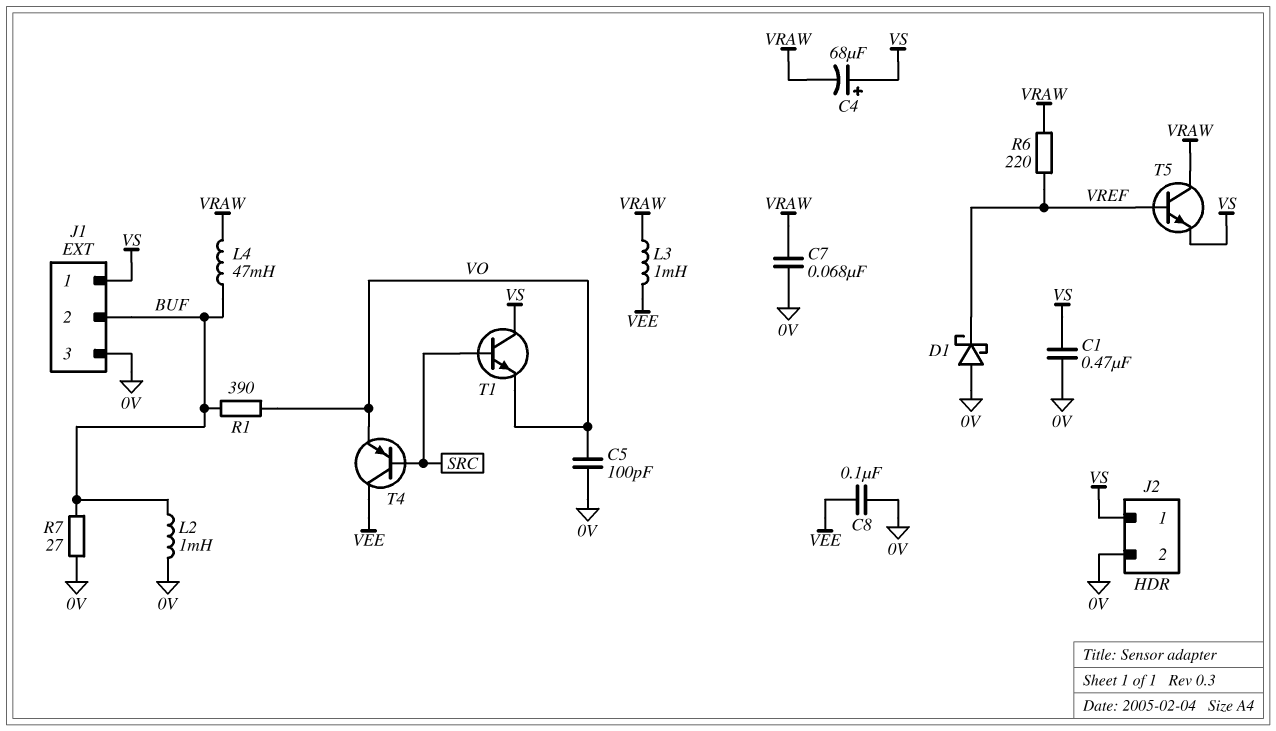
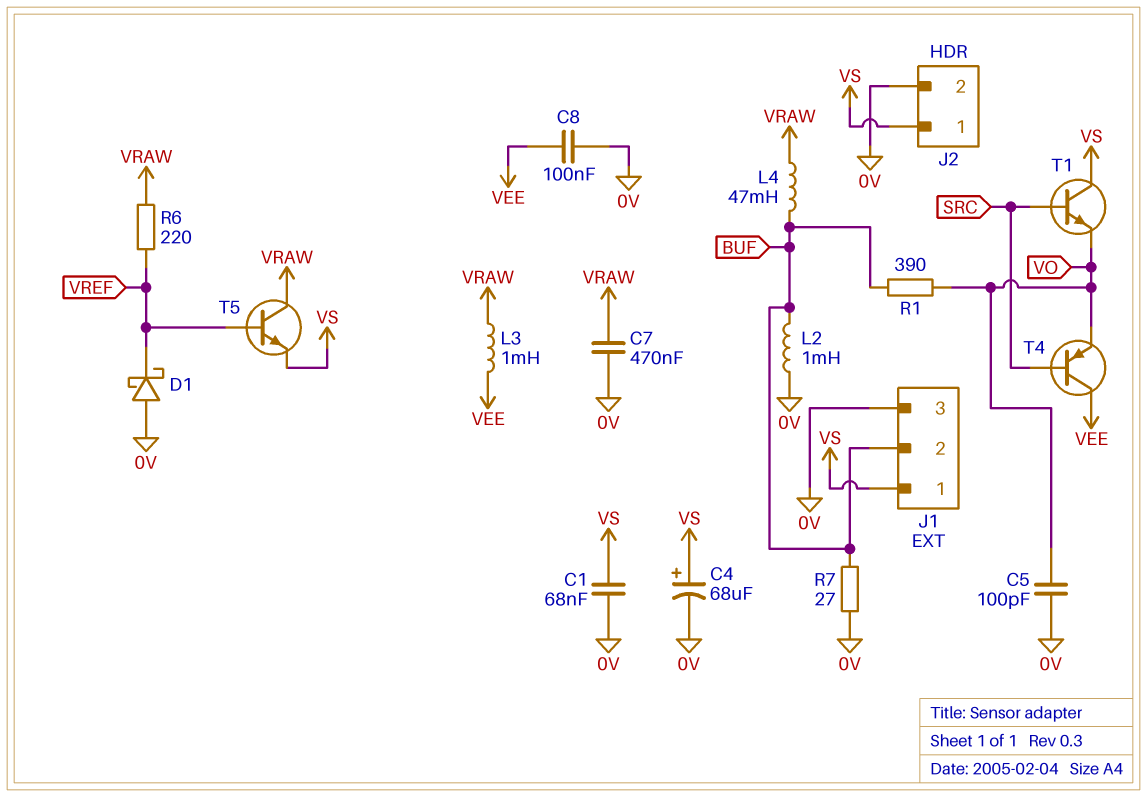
C1: 470nF (0V, VS) -> 68nF (0V, VS)
C4: 68uF (plus VS, minus VRAW) -> 68uF (plus VS, minus 0V)
C7: 68nF (0V, VRAW) -> 470nF (0V, VRAW)

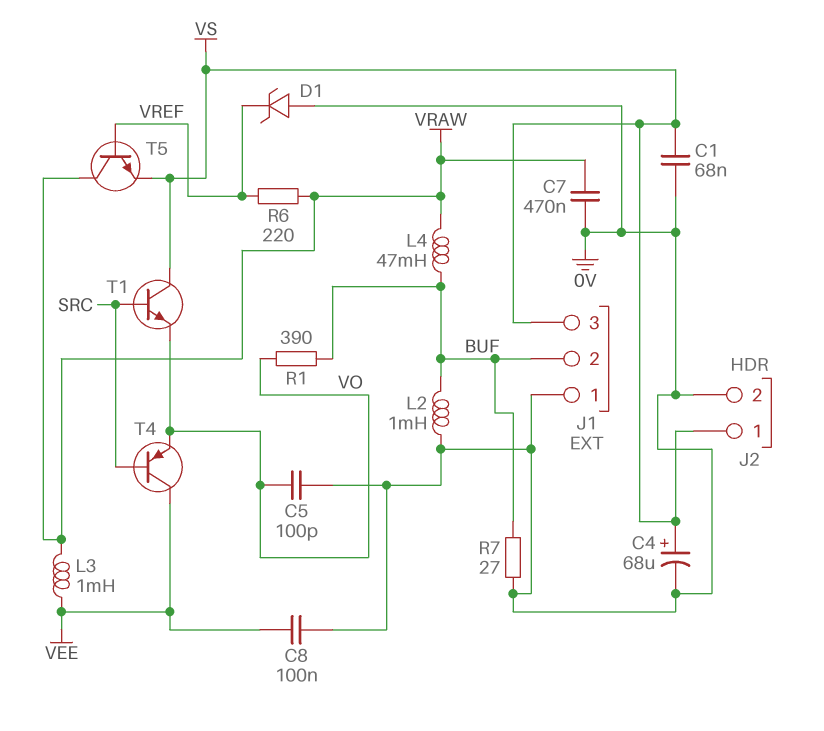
D1: schottky (A 0V, K VREF) -> zener (A 0V, K VREF)
J1 pin 1: VS -> 0V
J1 pin 3: 0V -> VS

